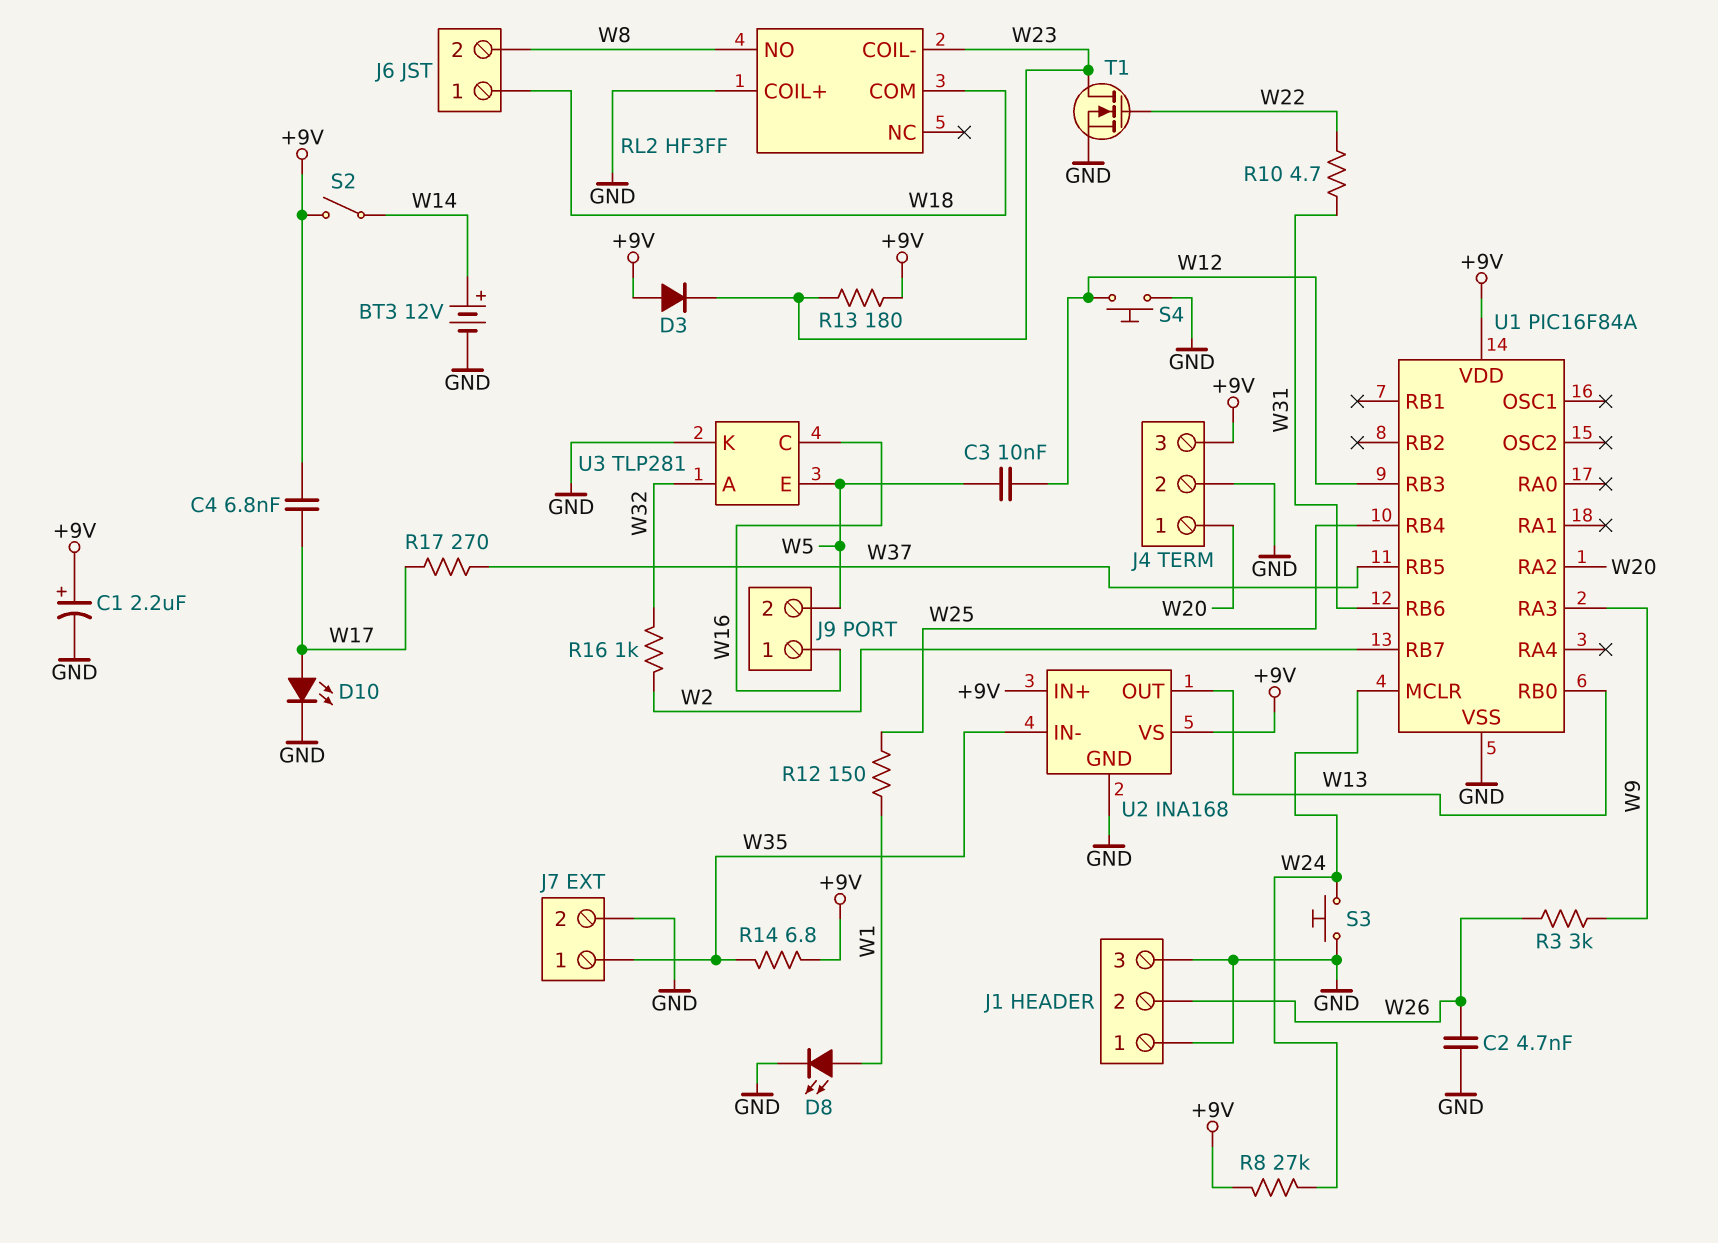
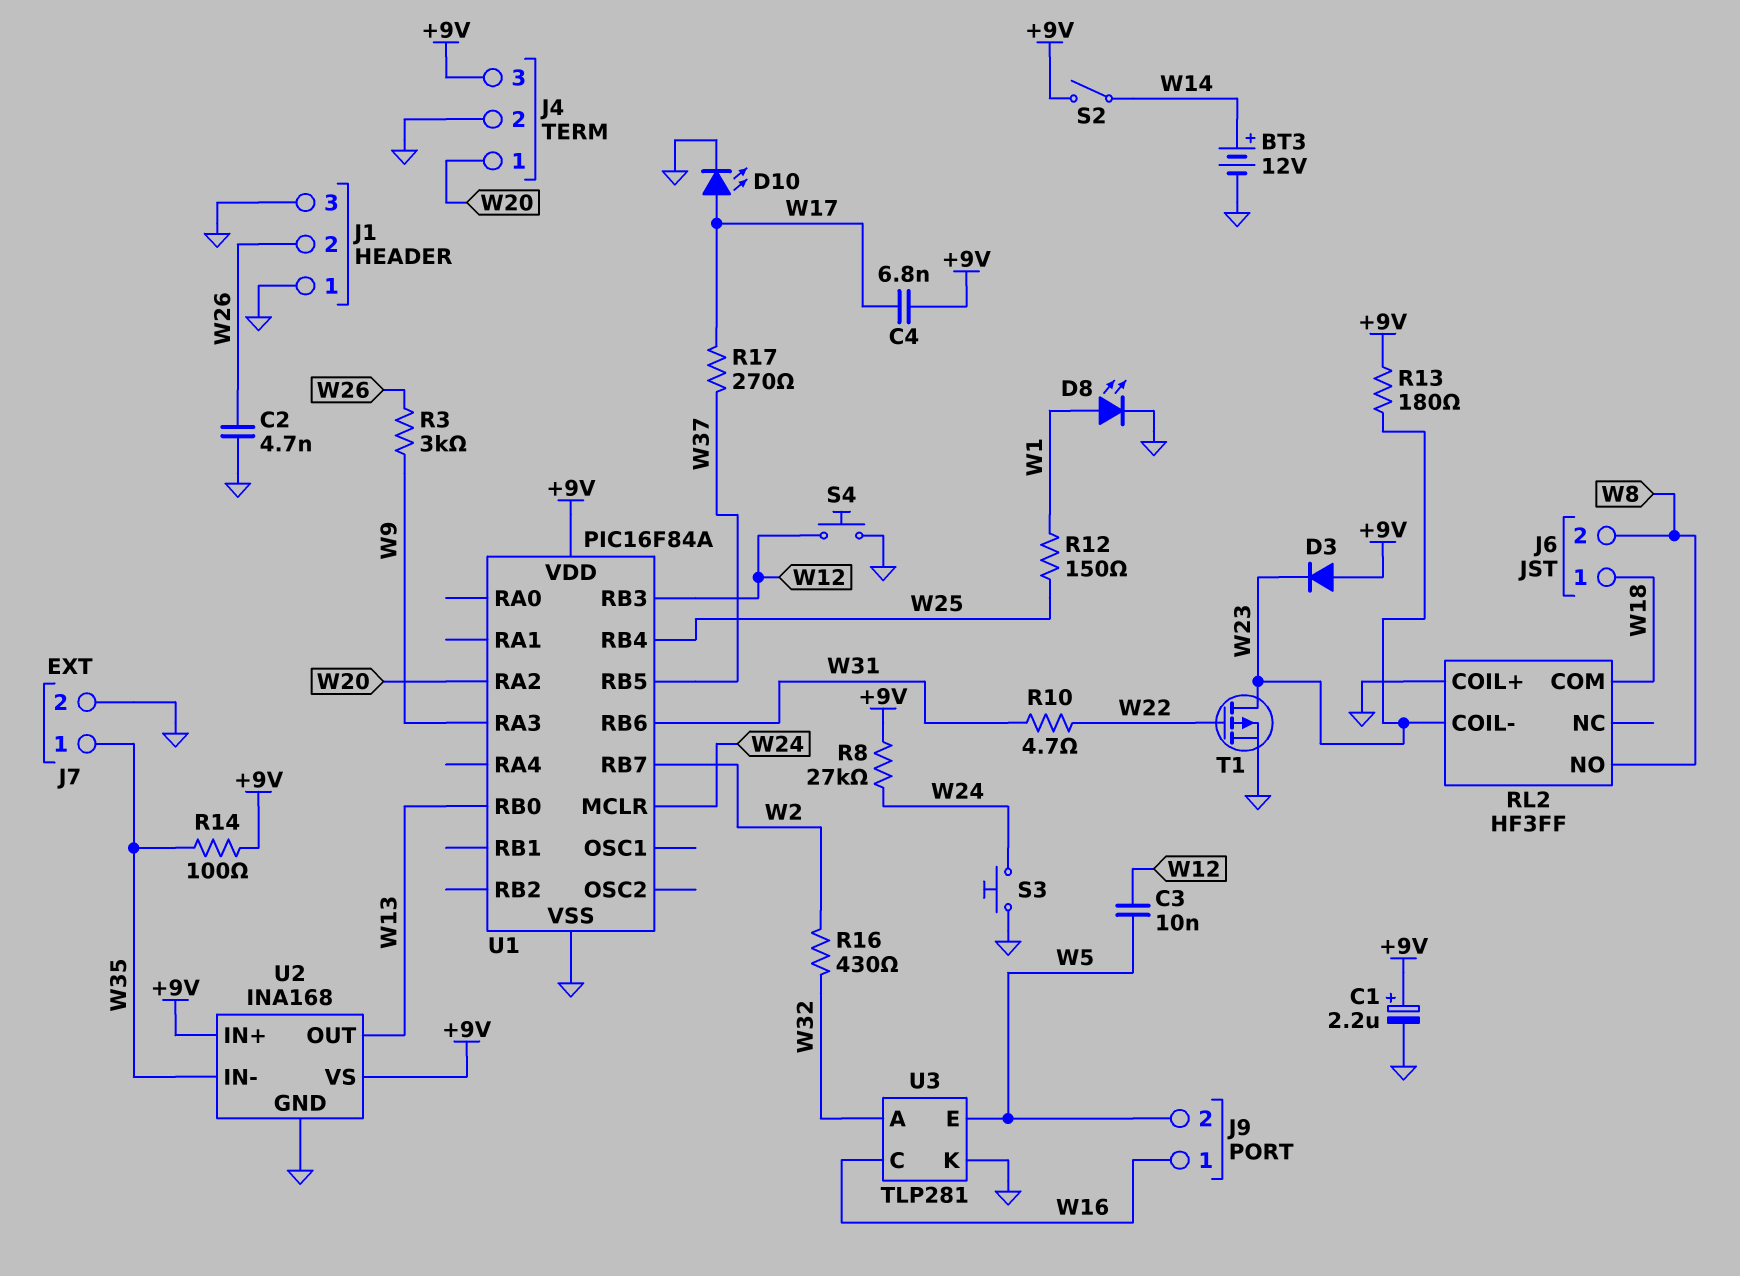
R14: 6.8 (+9V, W35) -> 100 (+9V, W35)
R16: 1k (W2, W32) -> 430 (W2, W32)
T1: NMOS (G W22, D W23, S GND) -> PMOS (G W22, D W23, S GND)

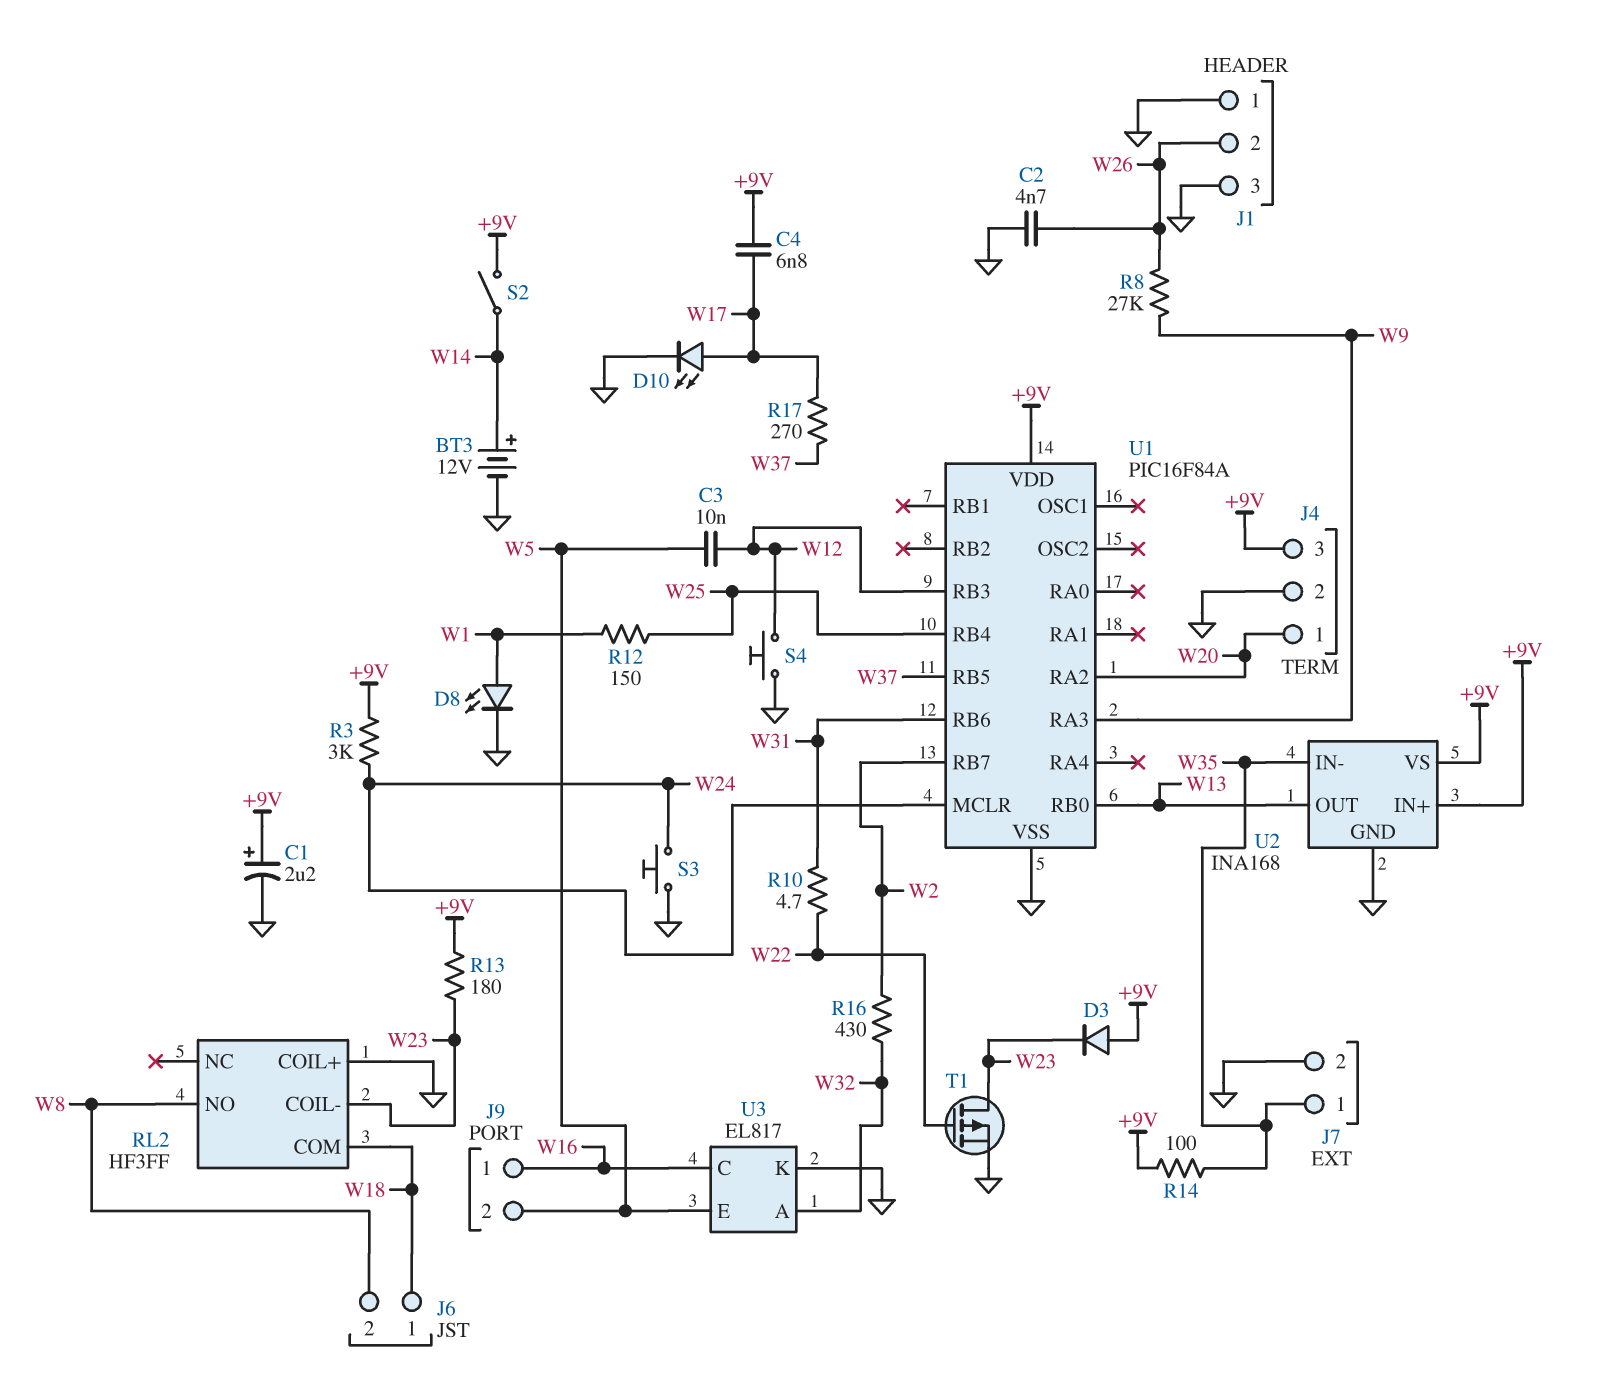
R3: 3k (W9, W26) -> 3k (+9V, W24)
R8: 27k (+9V, W24) -> 27k (W9, W26)
U3: TLP281 -> EL817

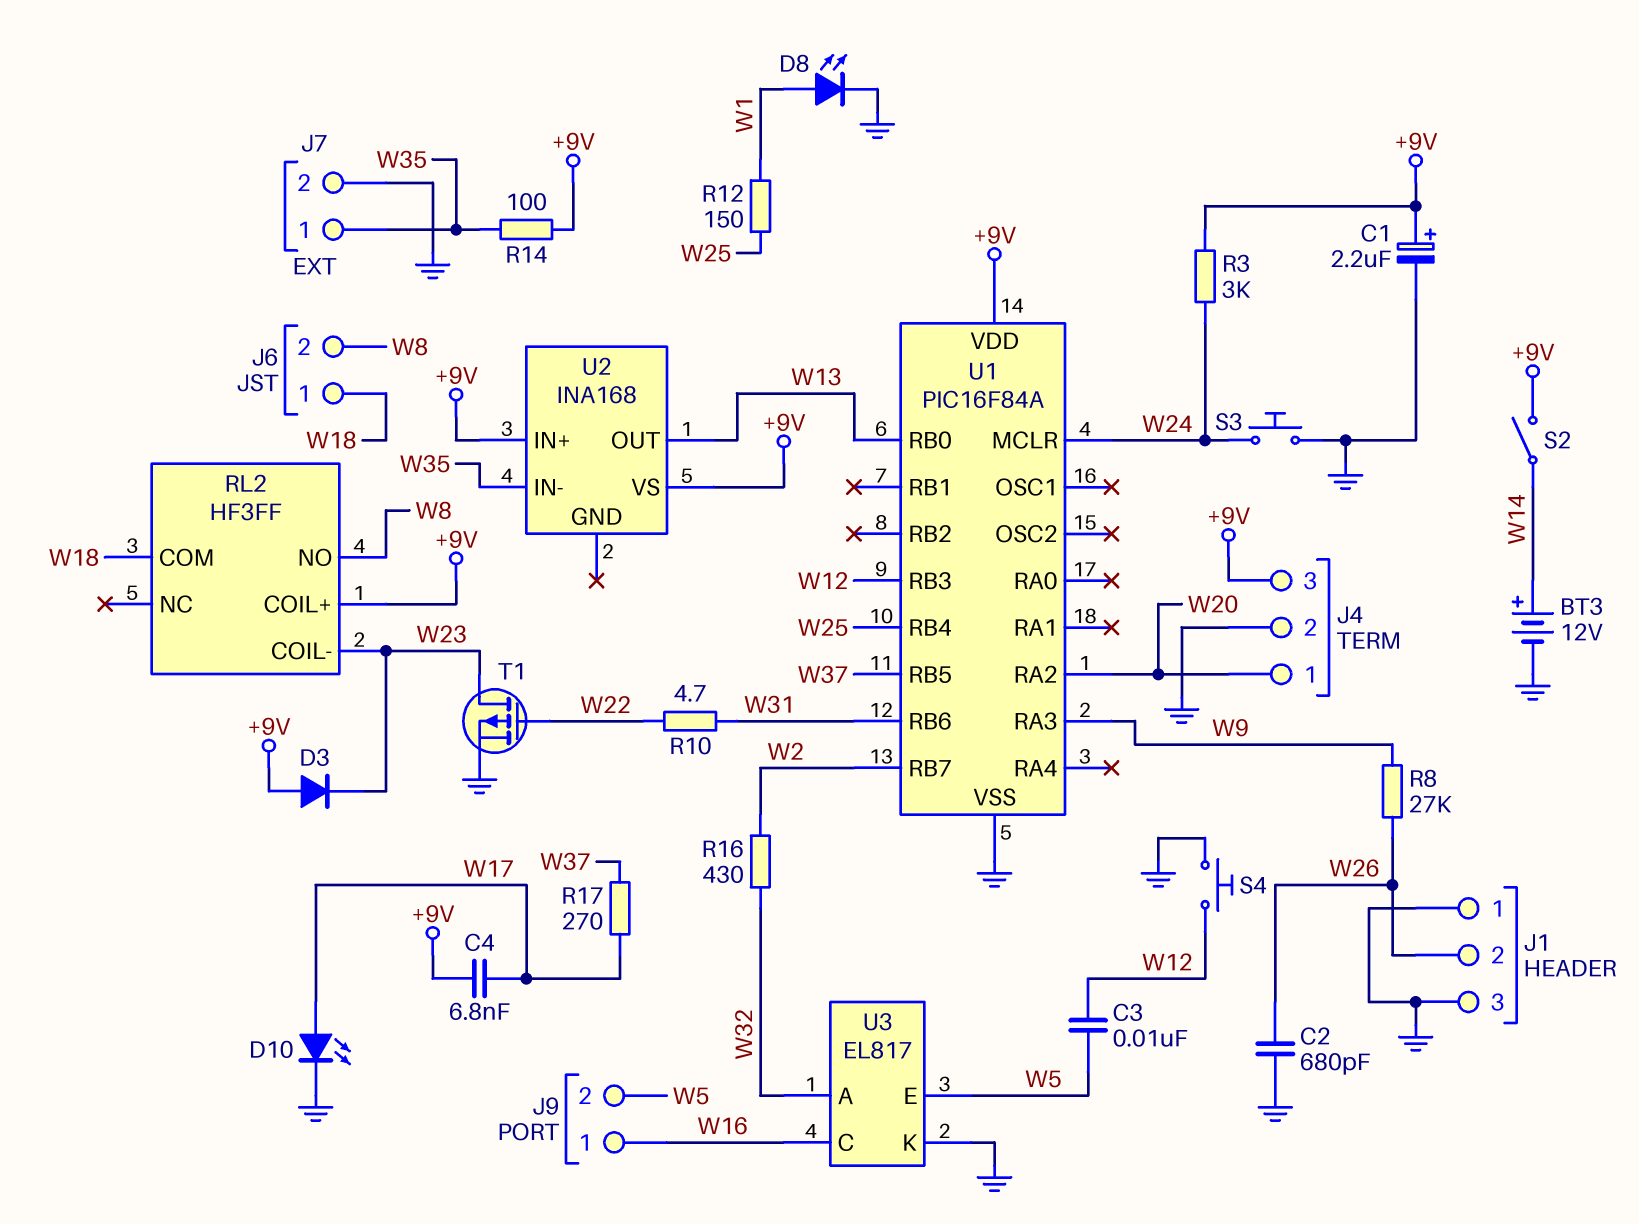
C2: 4.7nF (GND, W26) -> 680pF (GND, W26)
R13: 180 (+9V, W23) -> none
RL2 pin COIL+: GND -> +9V
U2 pin GND: GND -> none

